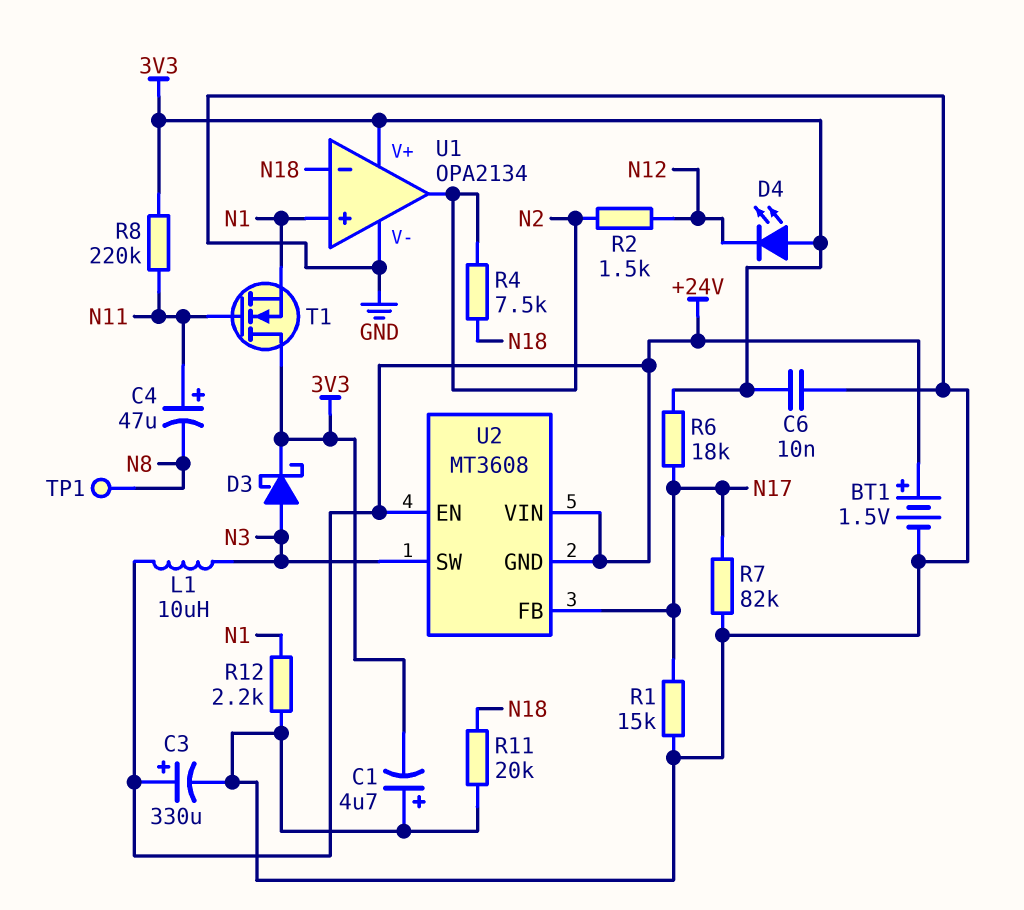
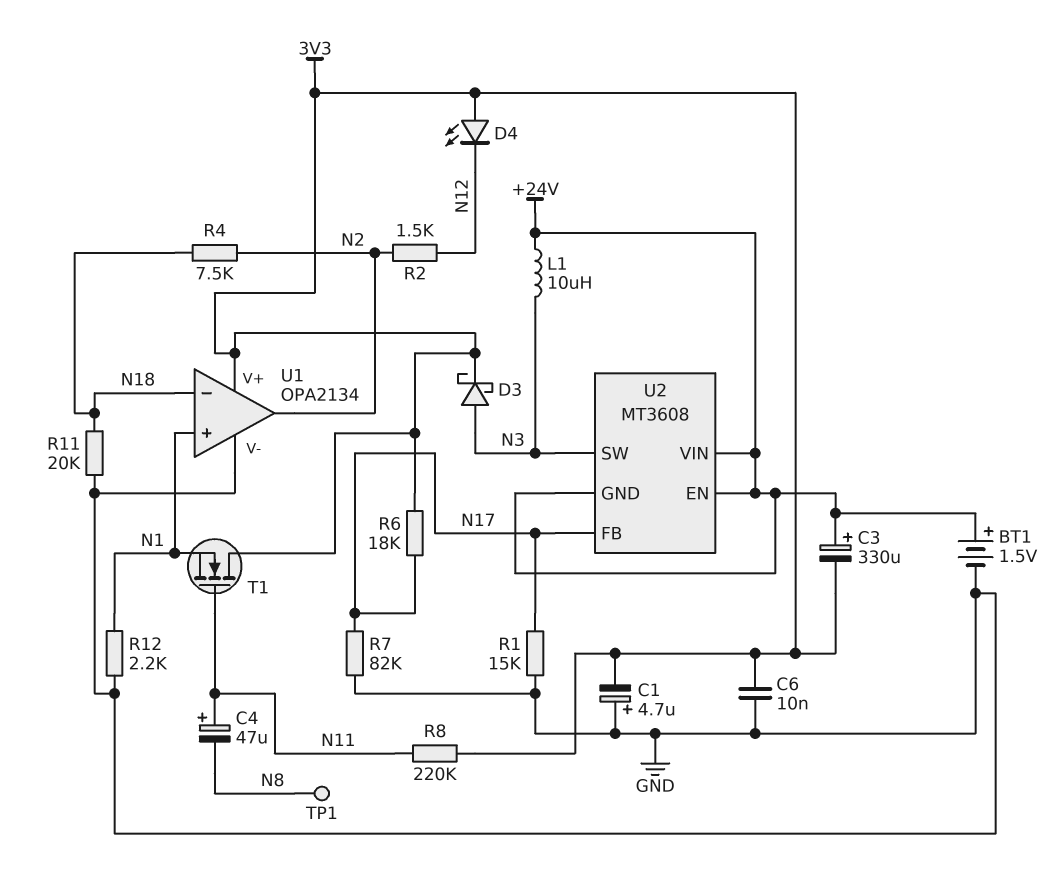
C3: 330uF (plus +24V, minus GND) -> 330uF (plus +24V, minus 3V3)

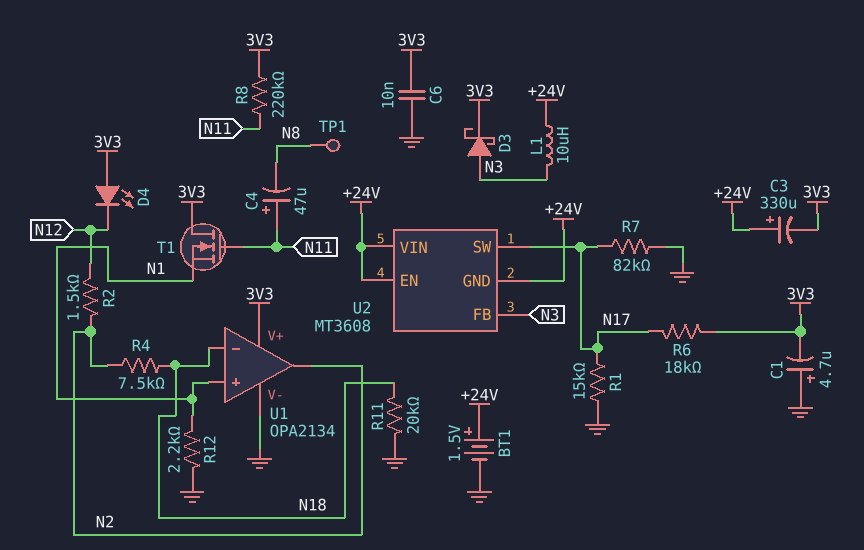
U2 pin FB: N17 -> N3
U2 pin SW: N3 -> N17

